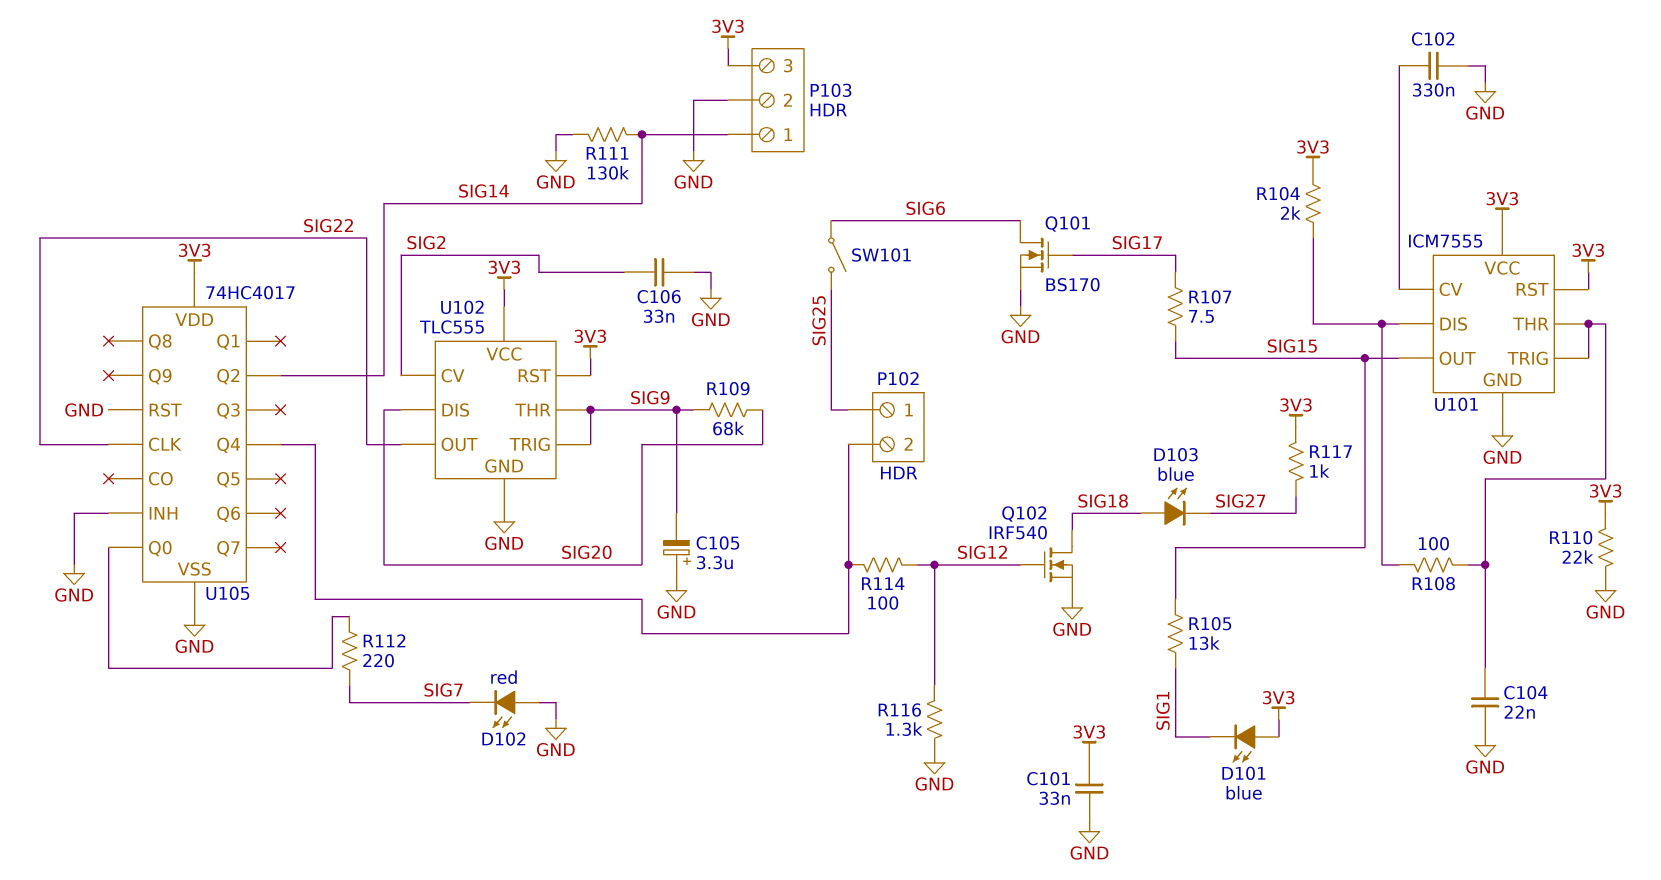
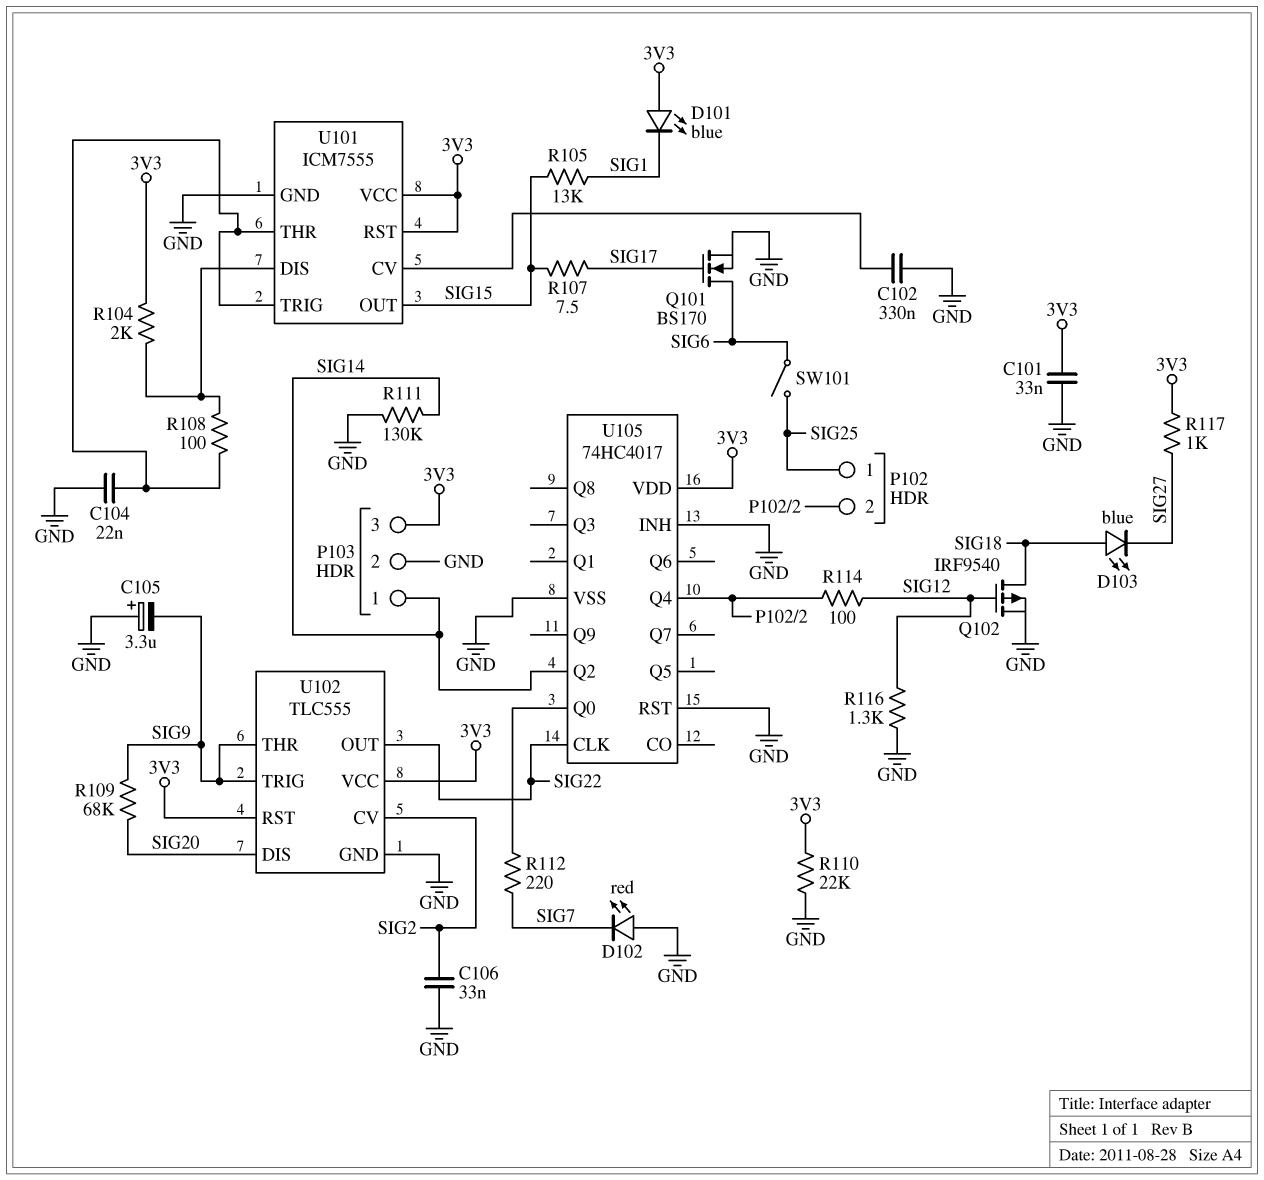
Q102: NMOS IRF540 (G SIG12, D SIG18, S GND) -> PMOS IRF9540 (G SIG12, D SIG18, S GND)

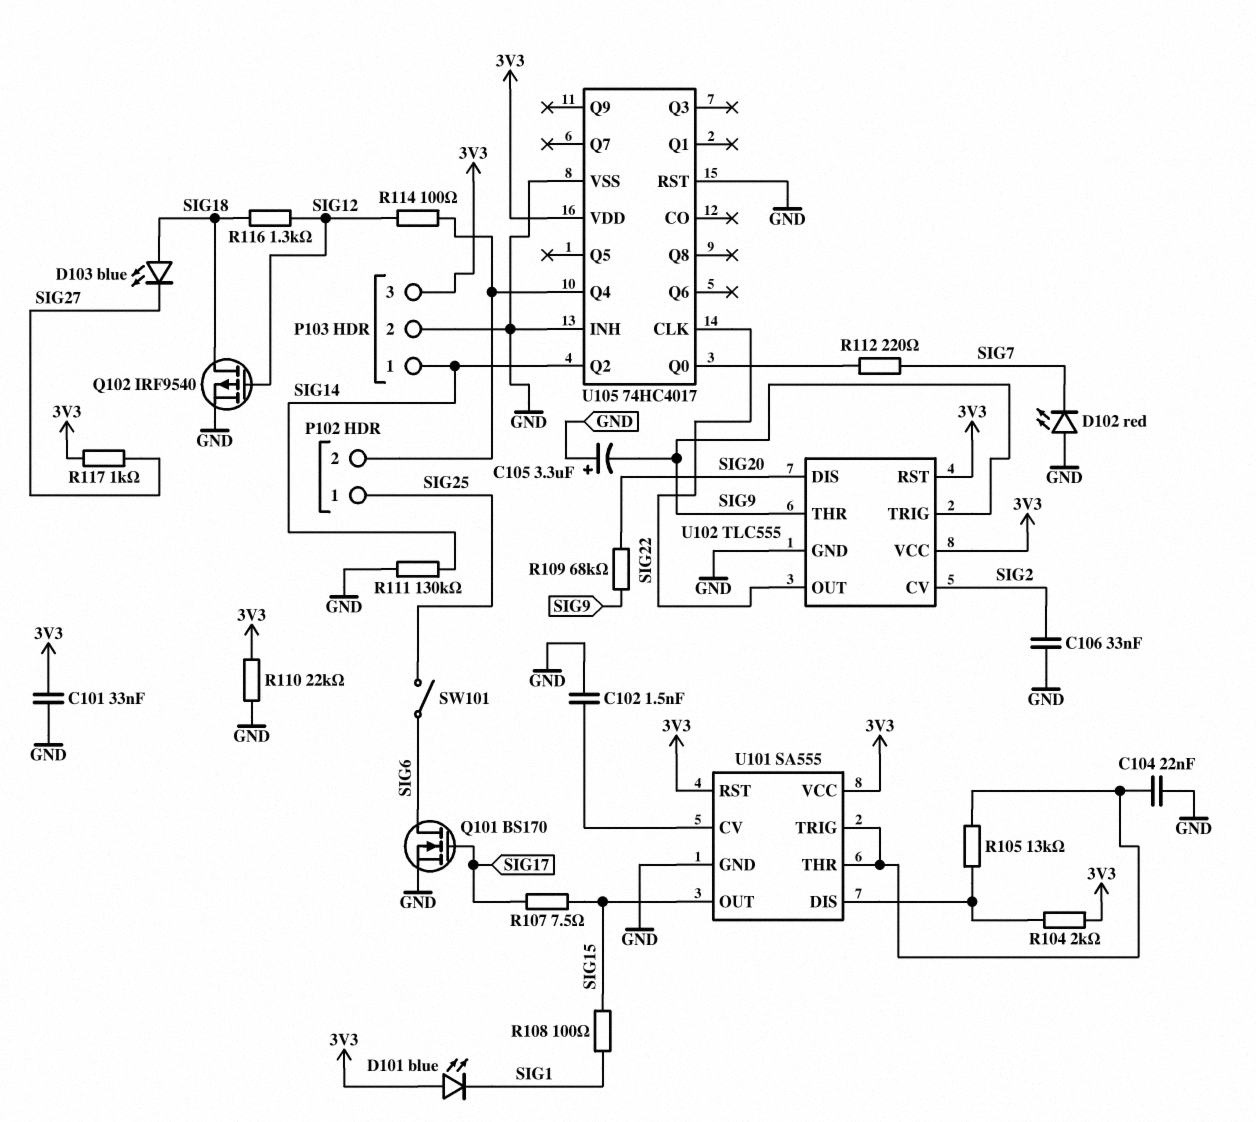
C102: 330nF (GND, U101/CV) -> 1.5nF (GND, U101/CV)
R105: 13k (SIG1, SIG15) -> 13k (U101/DIS, U101/THR)
R108: 100 (U101/DIS, U101/THR) -> 100 (SIG1, SIG15)
R116: 1.3k (GND, SIG12) -> 1.3k (SIG12, SIG18)
U101: ICM7555 -> SA555

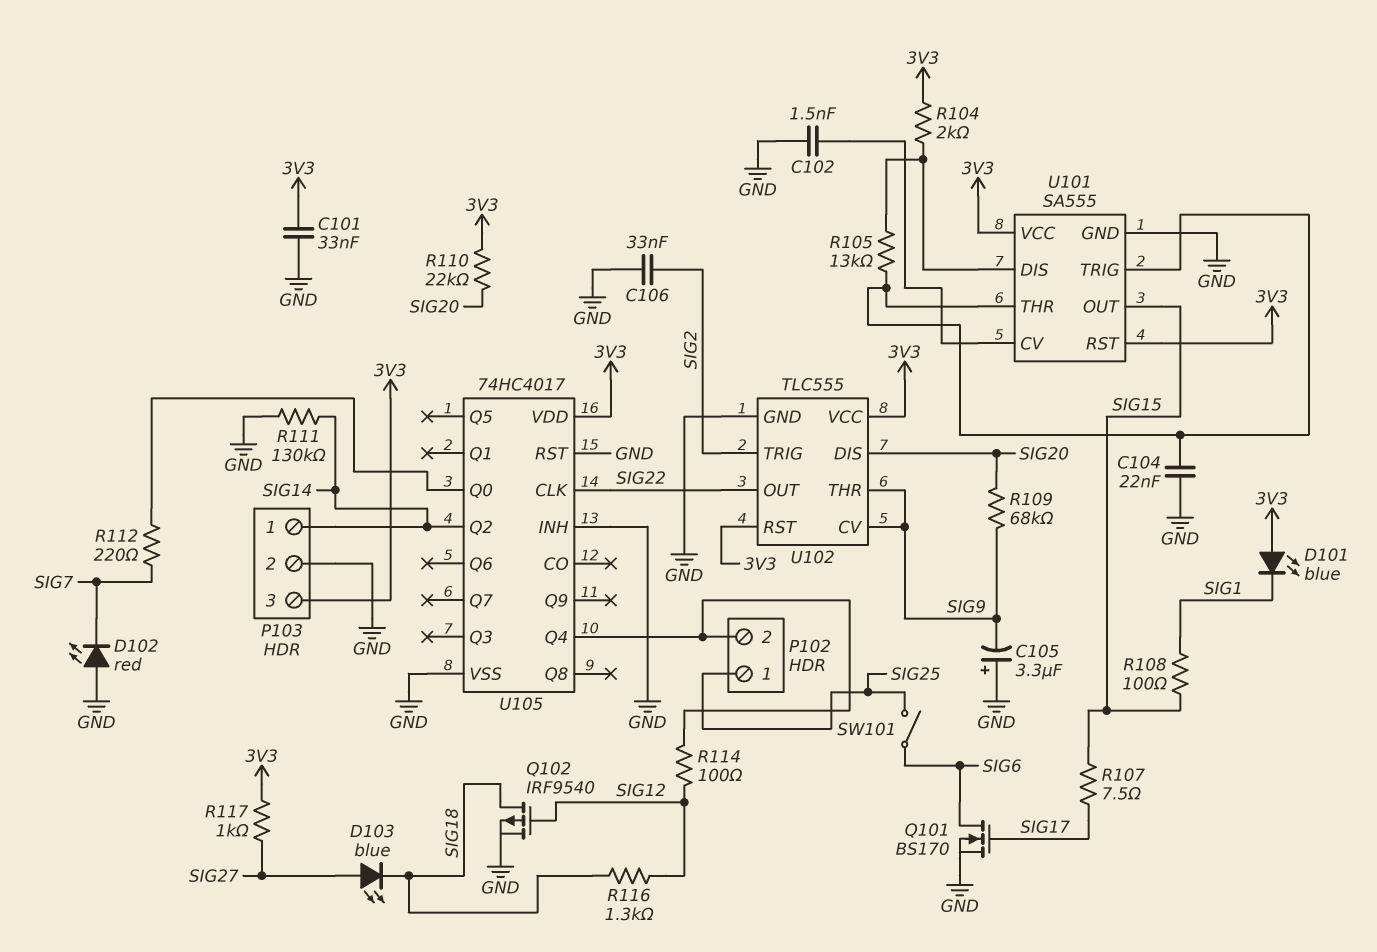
D103: LED blue (A SIG18, K SIG27) -> LED blue (A SIG27, K SIG18)
R110: 22k (3V3, GND) -> 22k (3V3, SIG20)
U102 pin CV: SIG2 -> SIG9
U102 pin TRIG: SIG9 -> SIG2

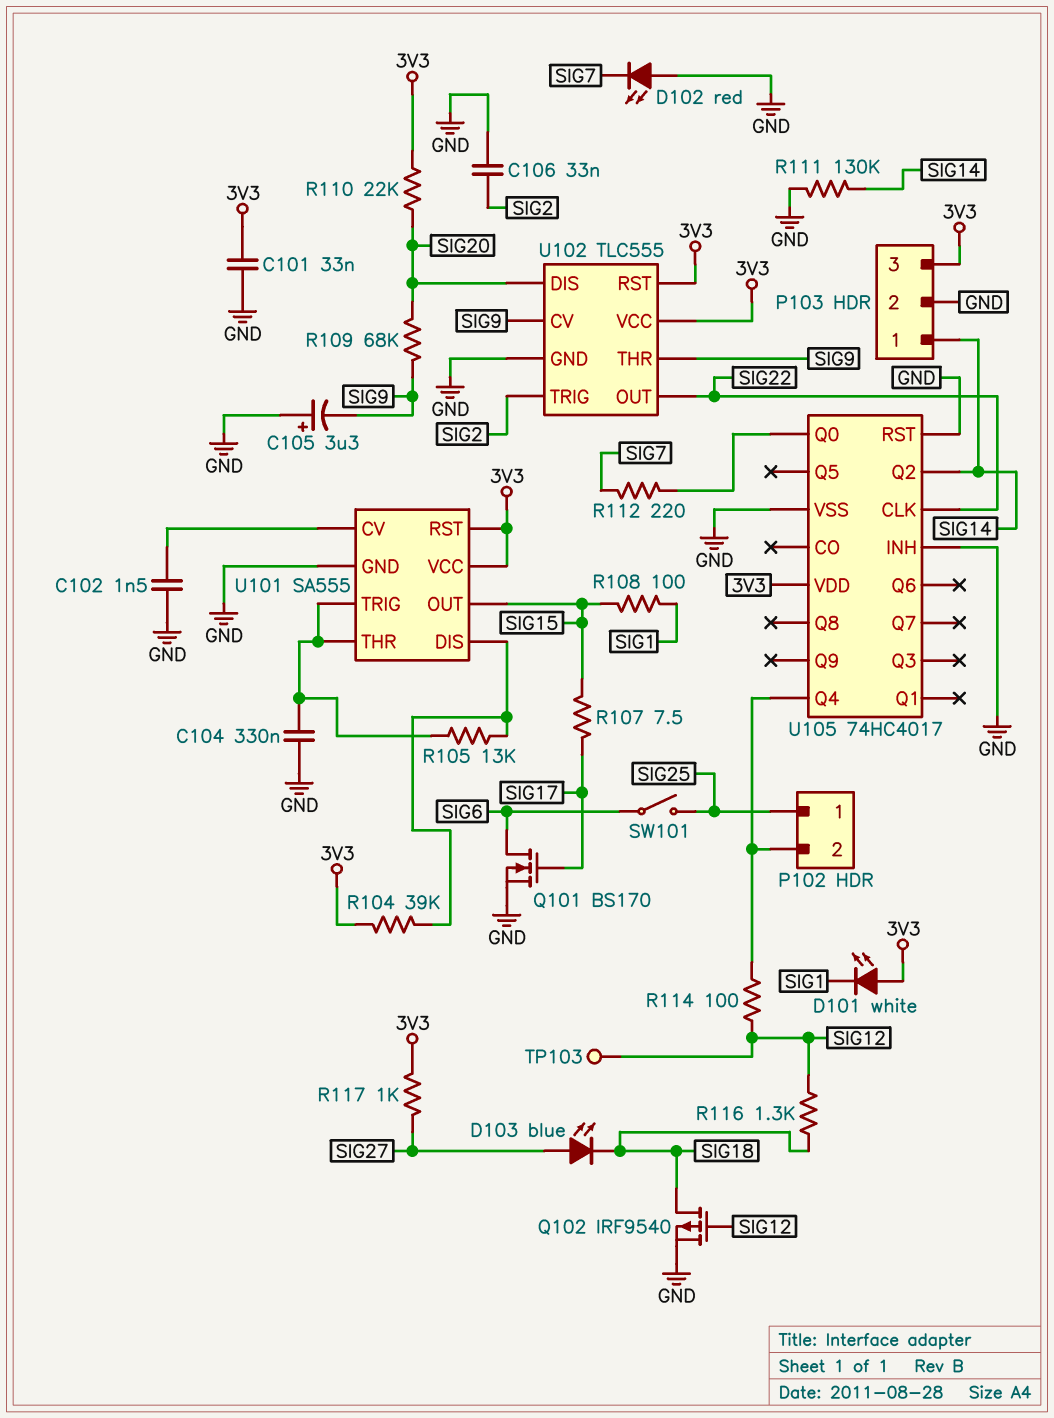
C104: 22nF (GND, U101/THR) -> 330nF (GND, U101/THR)
D101: LED blue (A 3V3, K SIG1) -> LED white (A 3V3, K SIG1)
R104: 2k (3V3, U101/DIS) -> 39k (3V3, U101/DIS)
TP103: none -> test point (SIG12)

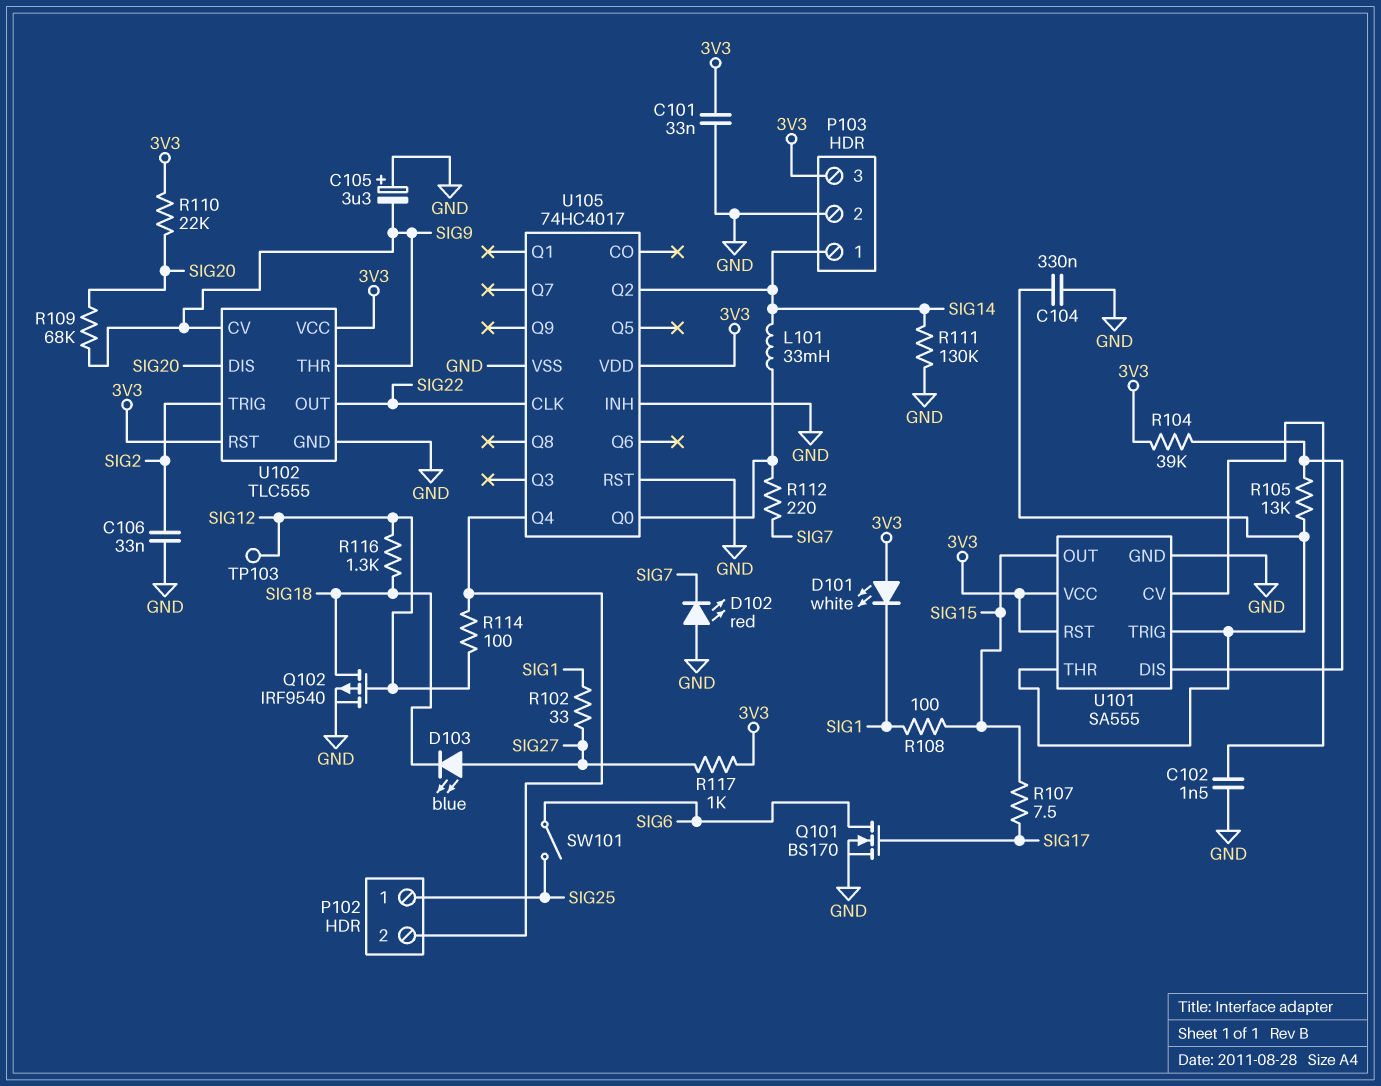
L101: none -> 33mH (SIG14, U105/Q0)
R102: none -> 33 (SIG1, SIG27)

